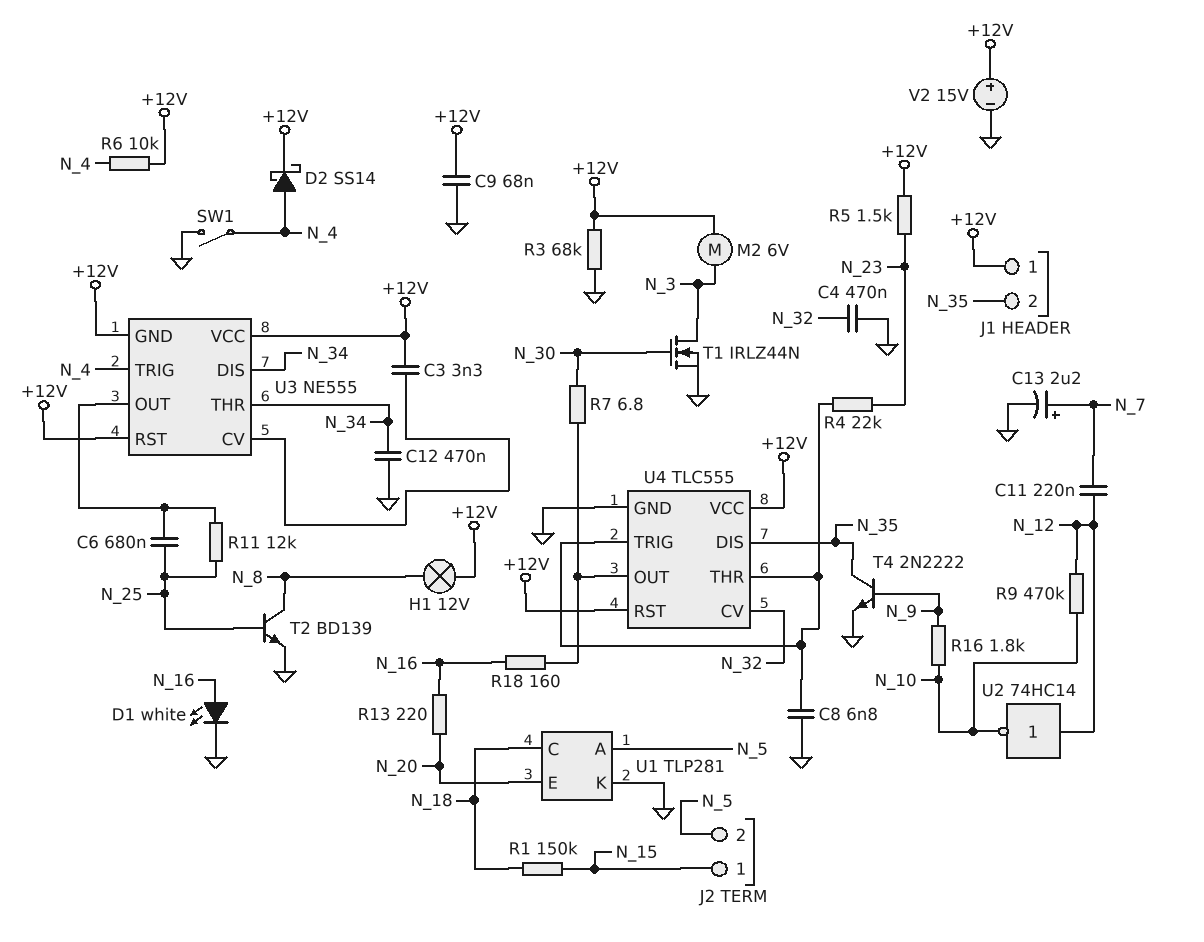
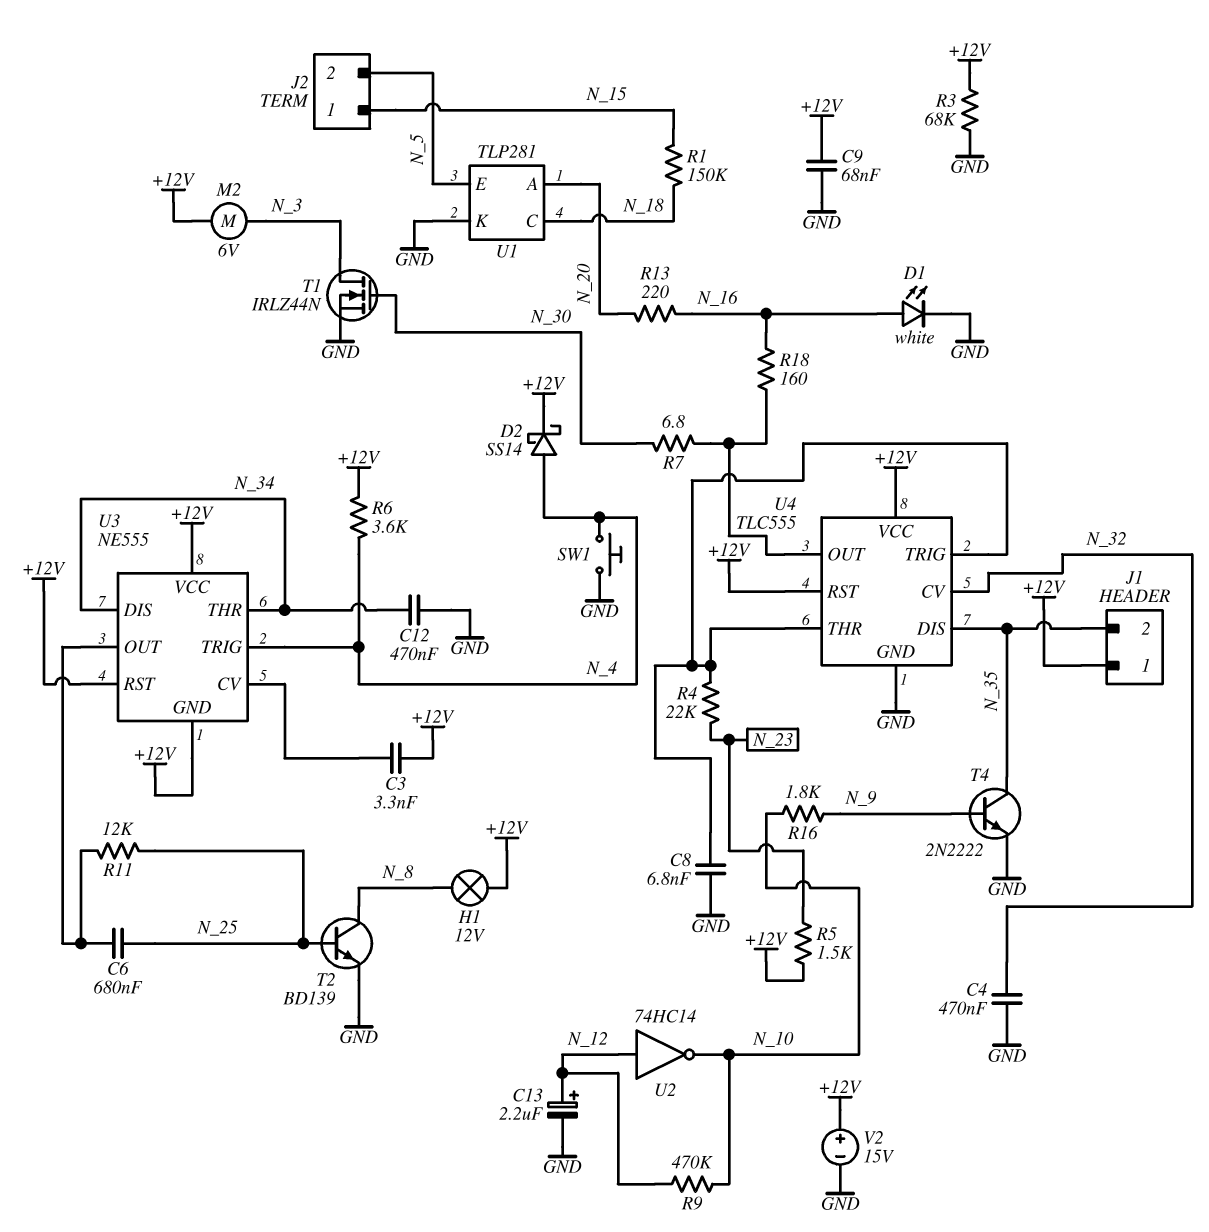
C11: 220nF (N_7, N_12) -> none
C13: 2.2uF (plus N_7, minus GND) -> 2.2uF (plus N_12, minus GND)
R6: 10k (+12V, N_4) -> 3.6k (+12V, N_4)
SW1: switch (GND, N_4) -> button (GND, N_4)
U1 pin A: N_5 -> N_20
U1 pin E: N_20 -> N_5

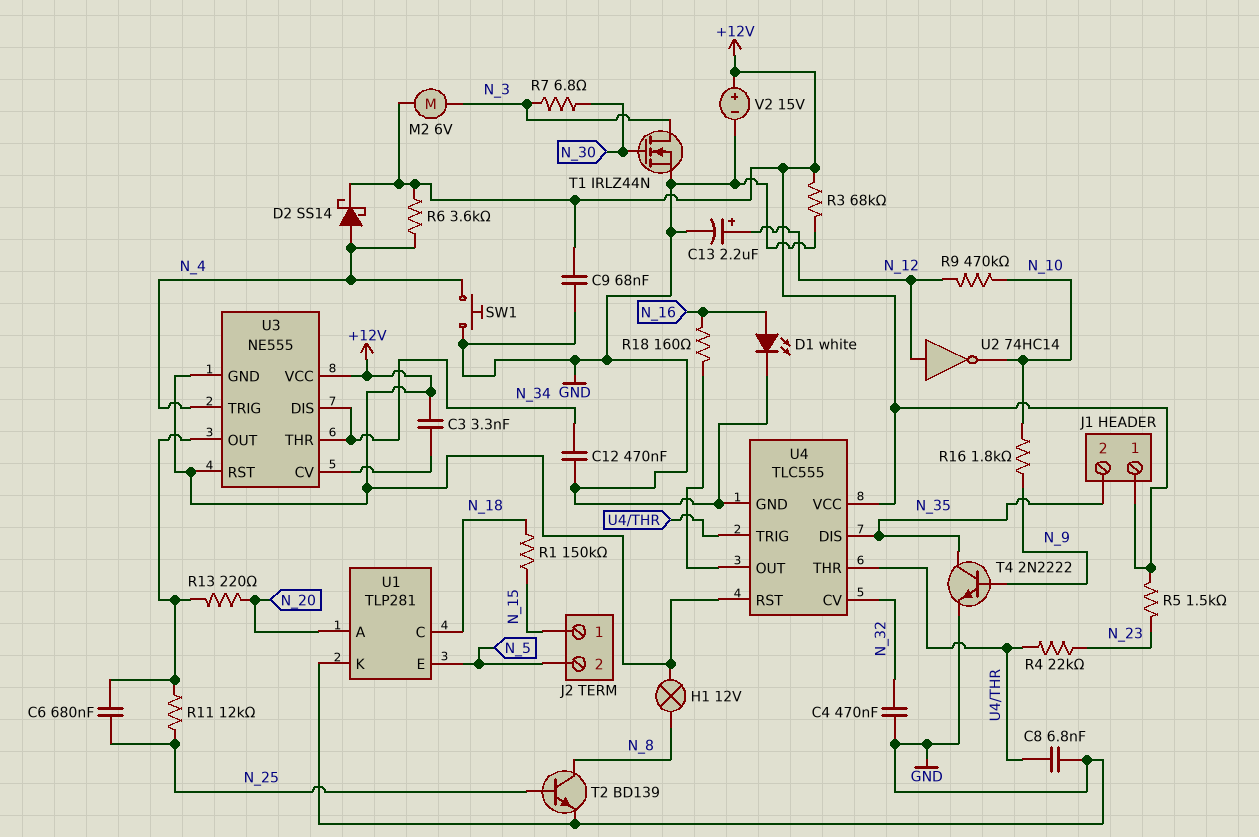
R7: 6.8 (N_30, U4/OUT) -> 6.8 (N_3, N_30)
R13: 220 (N_16, N_20) -> 220 (N_20, U3/OUT)

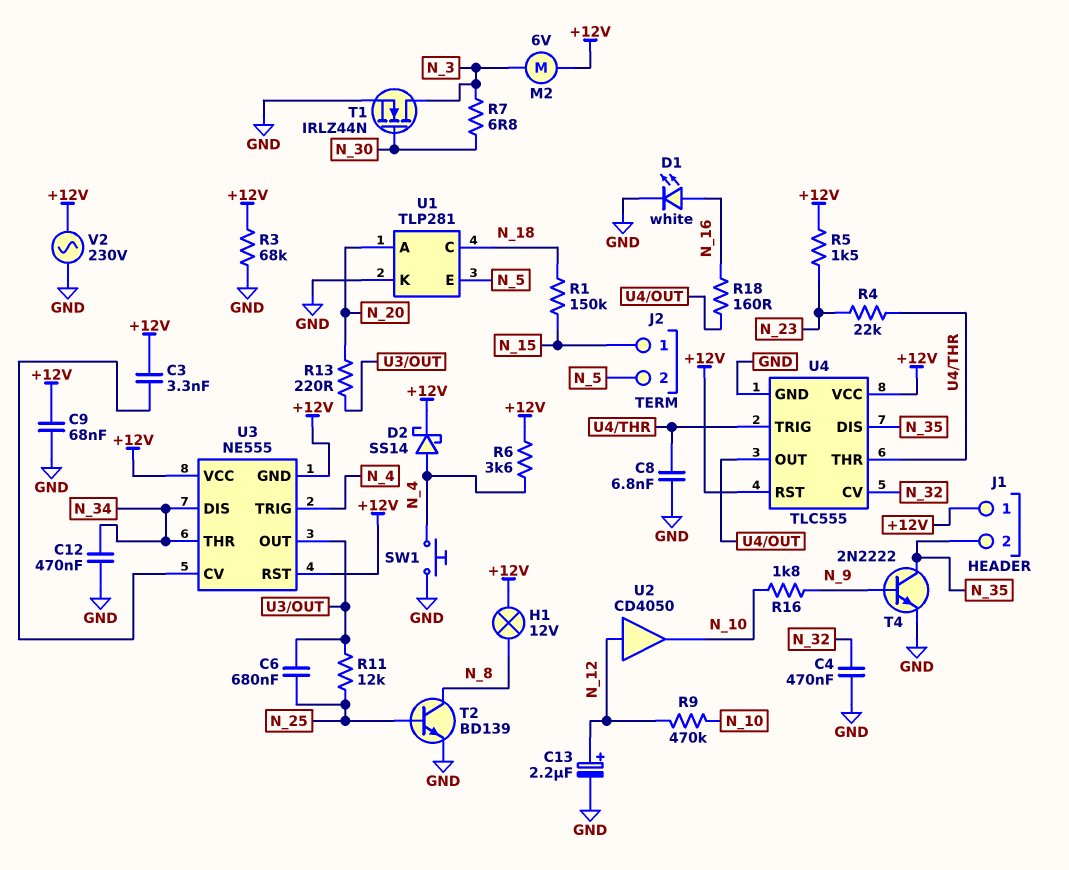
U2: NOT 74HC14 (in N_12, out N_10) -> buffer CD4050 (in N_12, out N_10)
V2: 15V (plus +12V, minus GND) -> AC 230V (+12V, GND)

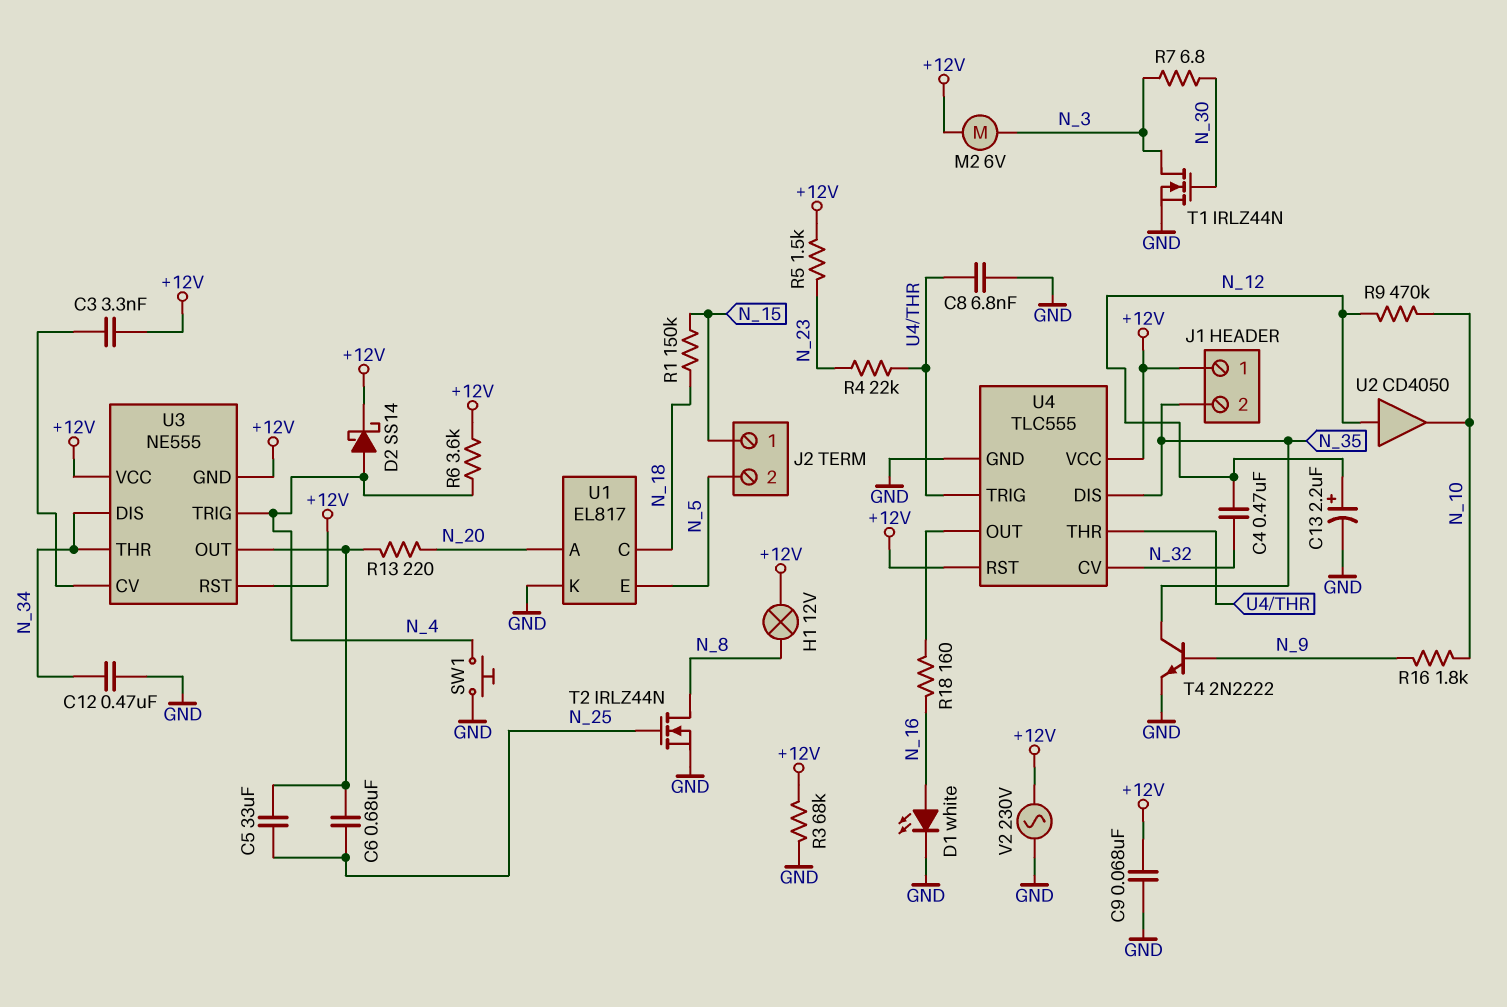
C4: 470nF (GND, N_32) -> 470nF (N_12, N_32)
C5: none -> 33uF (N_25, U3/OUT)
R11: 12k (N_25, U3/OUT) -> none
T2: NPN BD139 (B N_25, C N_8, E GND) -> NMOS IRLZ44N (G N_25, D N_8, S GND)
U1: TLP281 -> EL817

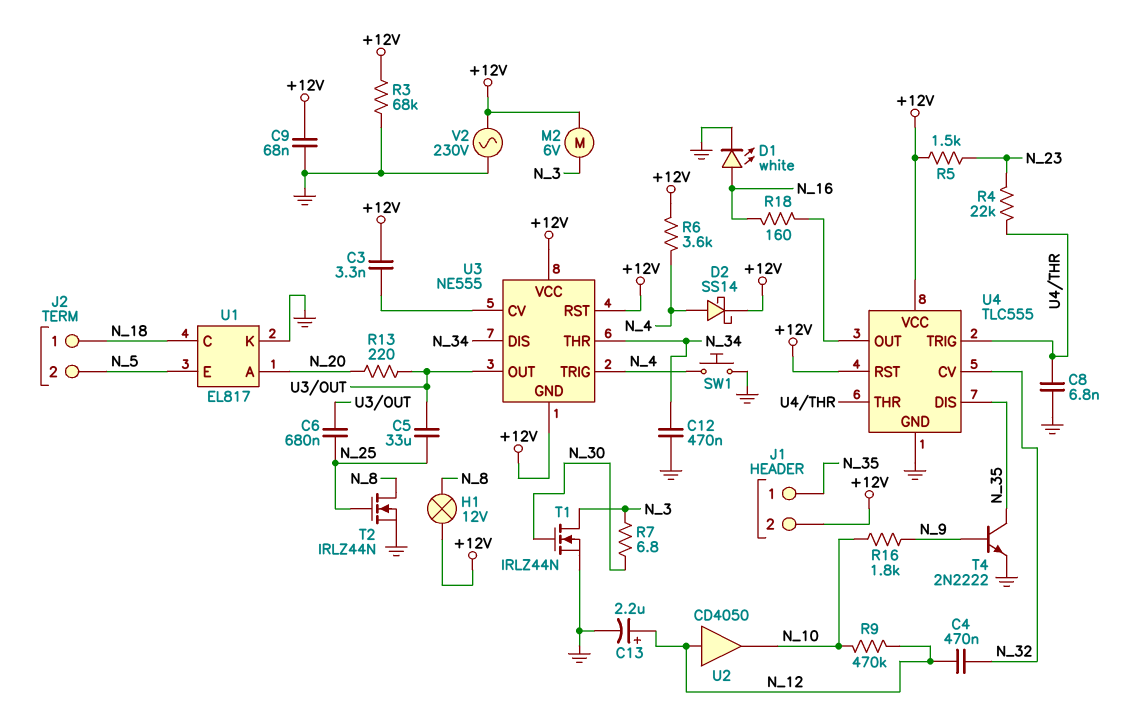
J1 pin 1: +12V -> N_35
J1 pin 2: N_35 -> +12V
J2 pin 1: N_15 -> N_18
R1: 150k (N_15, N_18) -> none

